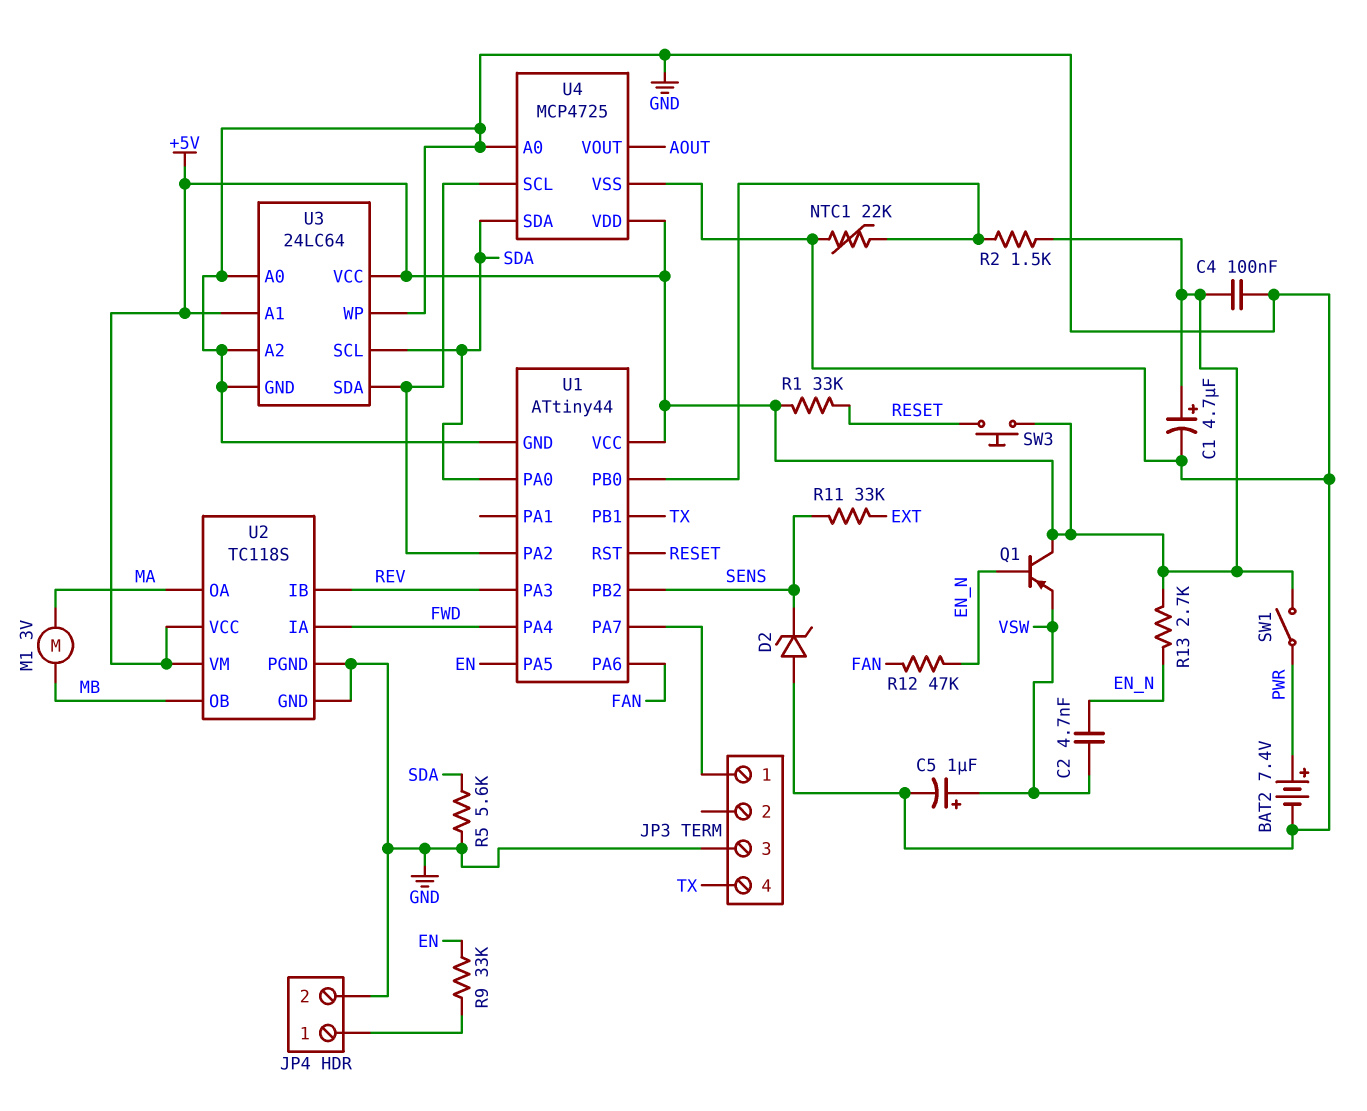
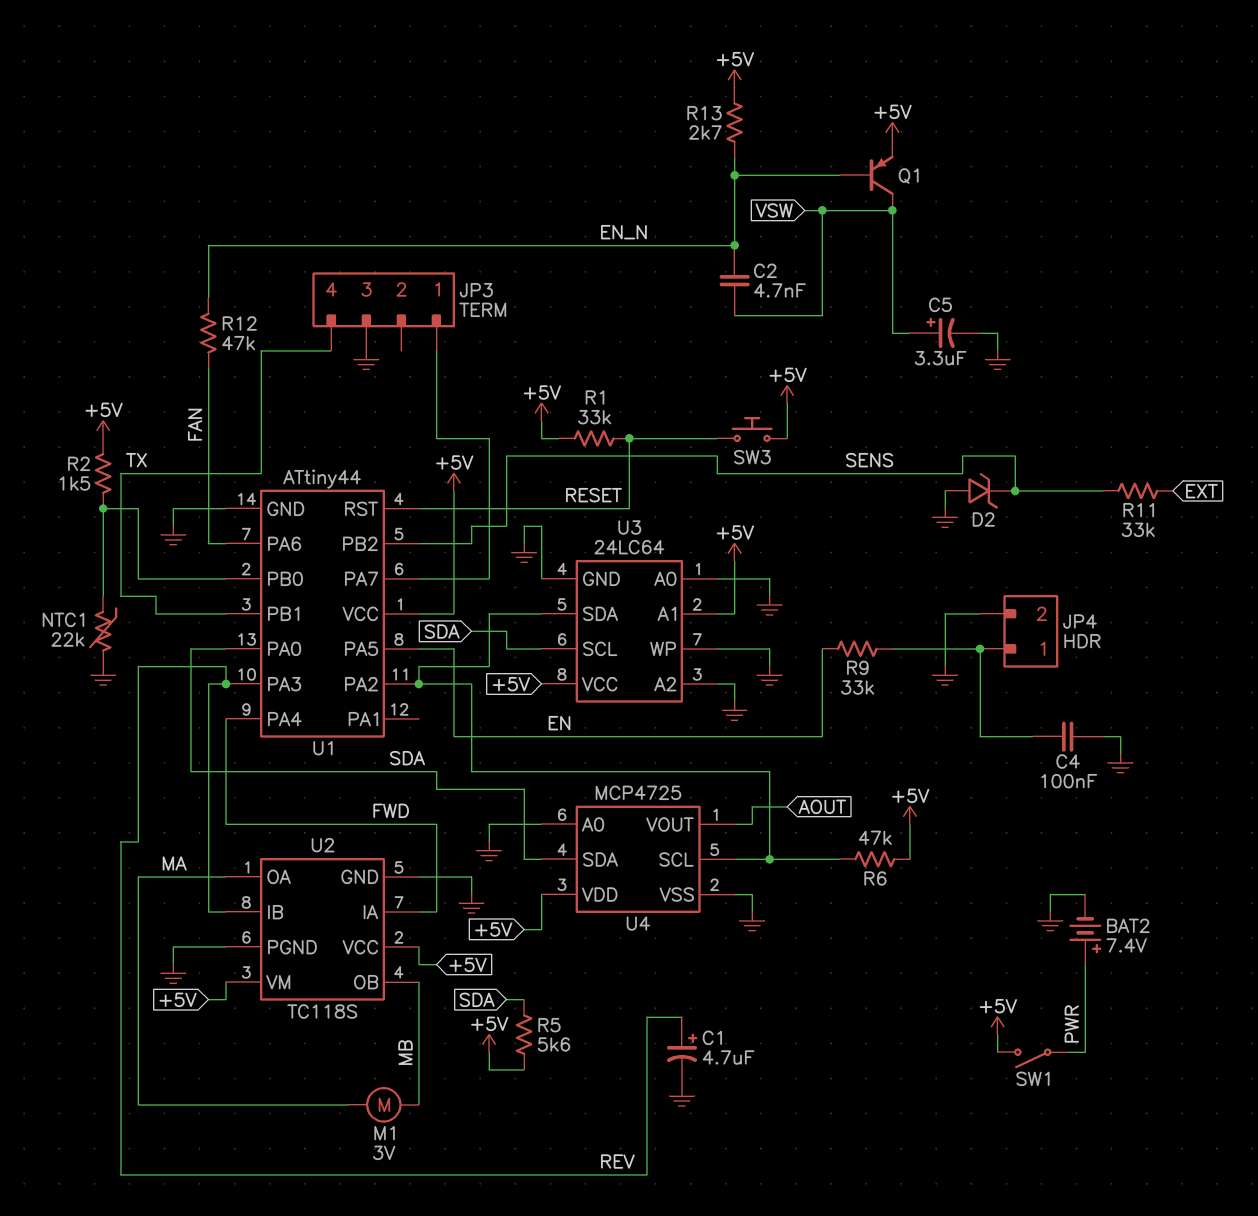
C1: 4.7uF (plus +5V, minus GND) -> 4.7uF (plus REV, minus GND)
C4: 100nF (+5V, GND) -> 100nF (GND, JP4/1)
C5: 1uF (plus VSW, minus GND) -> 3.3uF (plus VSW, minus GND)
Q1: PNP (B EN_N, C +5V, E VSW) -> PNP (B EN_N, C VSW, E +5V)
R5: 5.6k (GND, SDA) -> 5.6k (+5V, SDA)
R6: none -> 47k (+5V, U1/PA2)

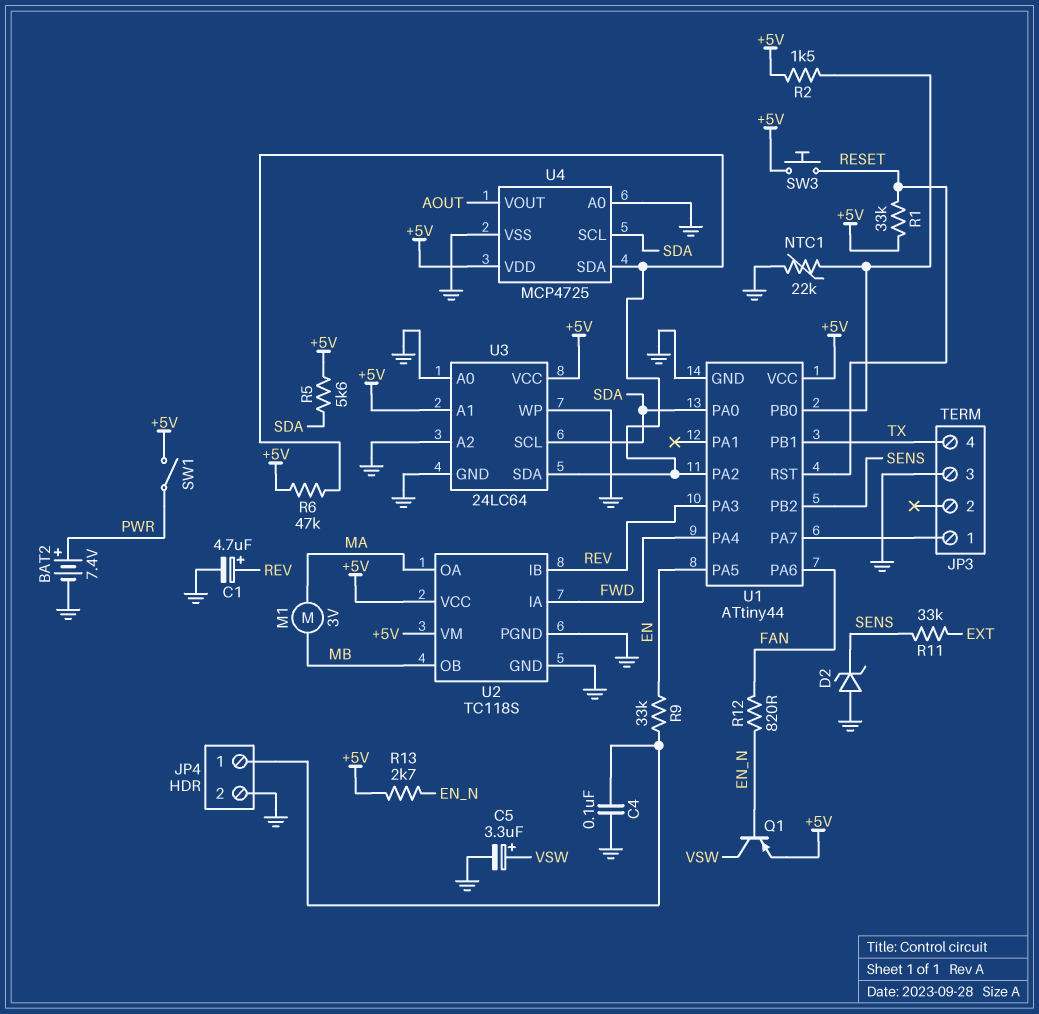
C2: 4.7nF (EN_N, VSW) -> none
R12: 47k (EN_N, FAN) -> 820 (EN_N, FAN)
U4 pin SCL: U1/PA2 -> SDA
U4 pin SDA: SDA -> U1/PA2

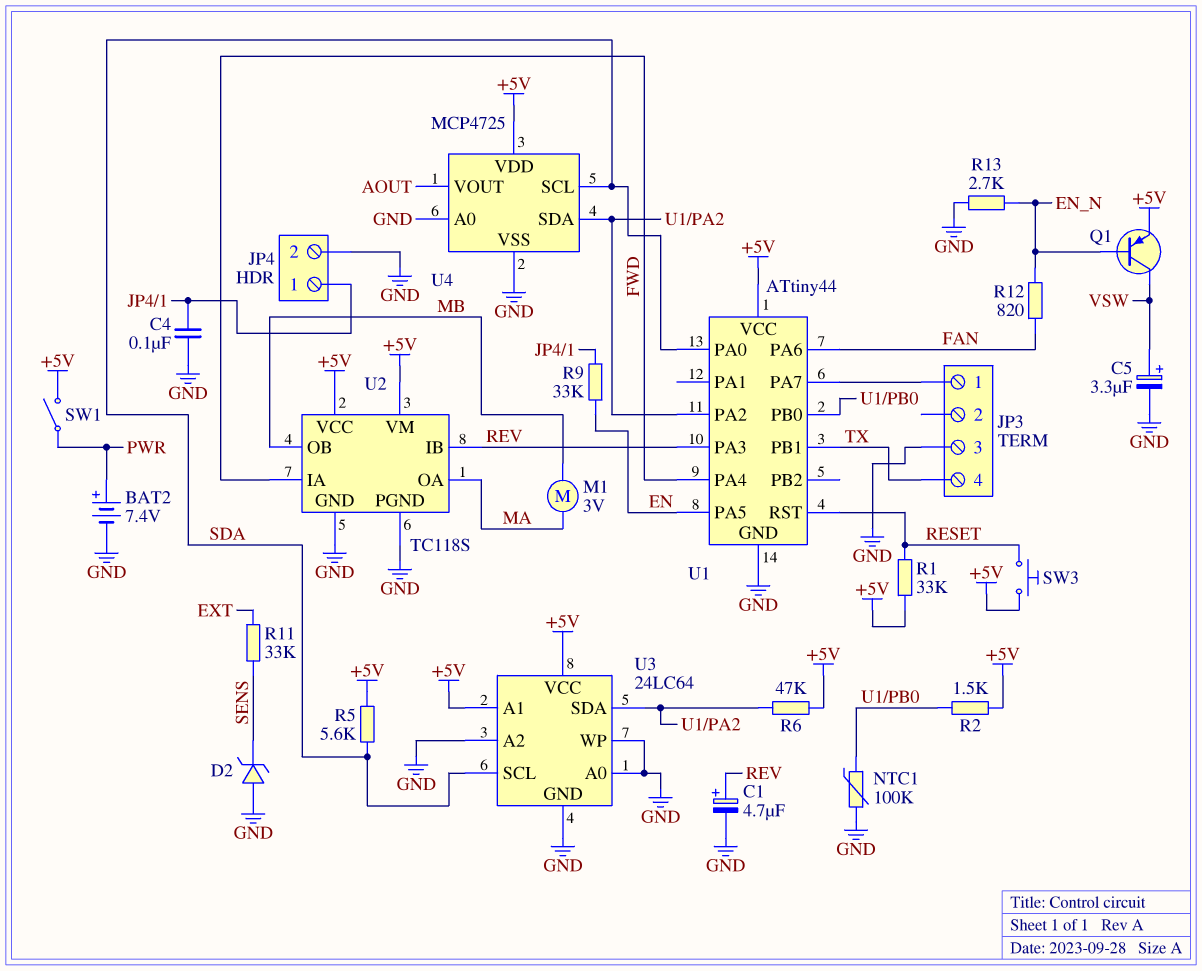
NTC1: 22k (GND, U1/PB0) -> 100k (GND, U1/PB0)
R13: 2.7k (+5V, EN_N) -> 2.7k (EN_N, GND)
U1 pin PB2: SENS -> none

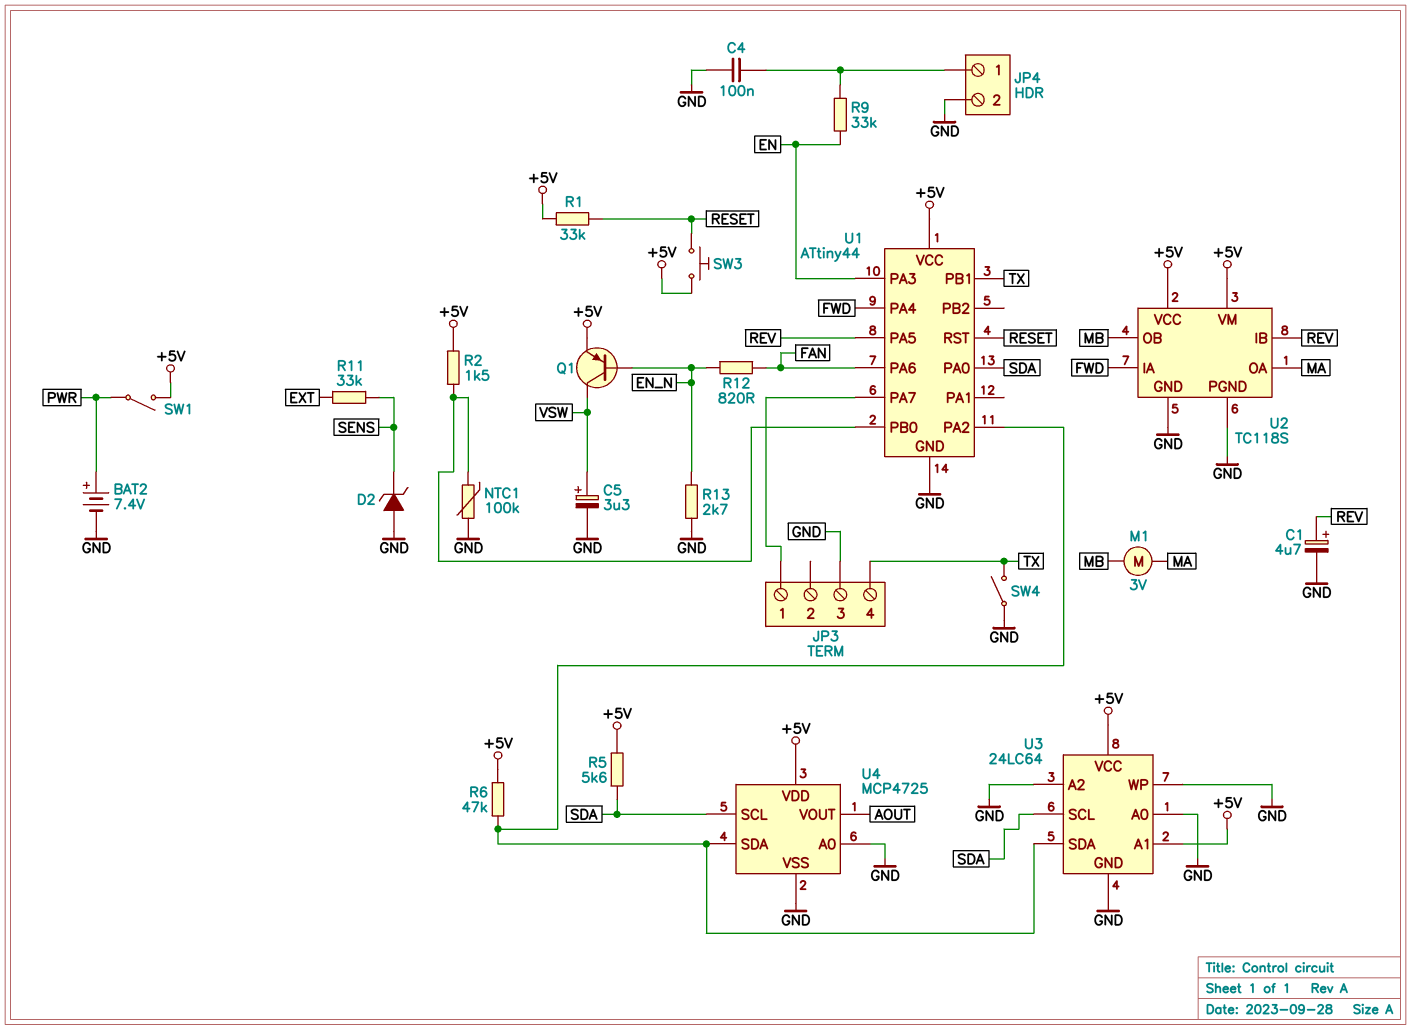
SW4: none -> switch (GND, TX)
U1 pin PA3: REV -> EN
U1 pin PA5: EN -> REV

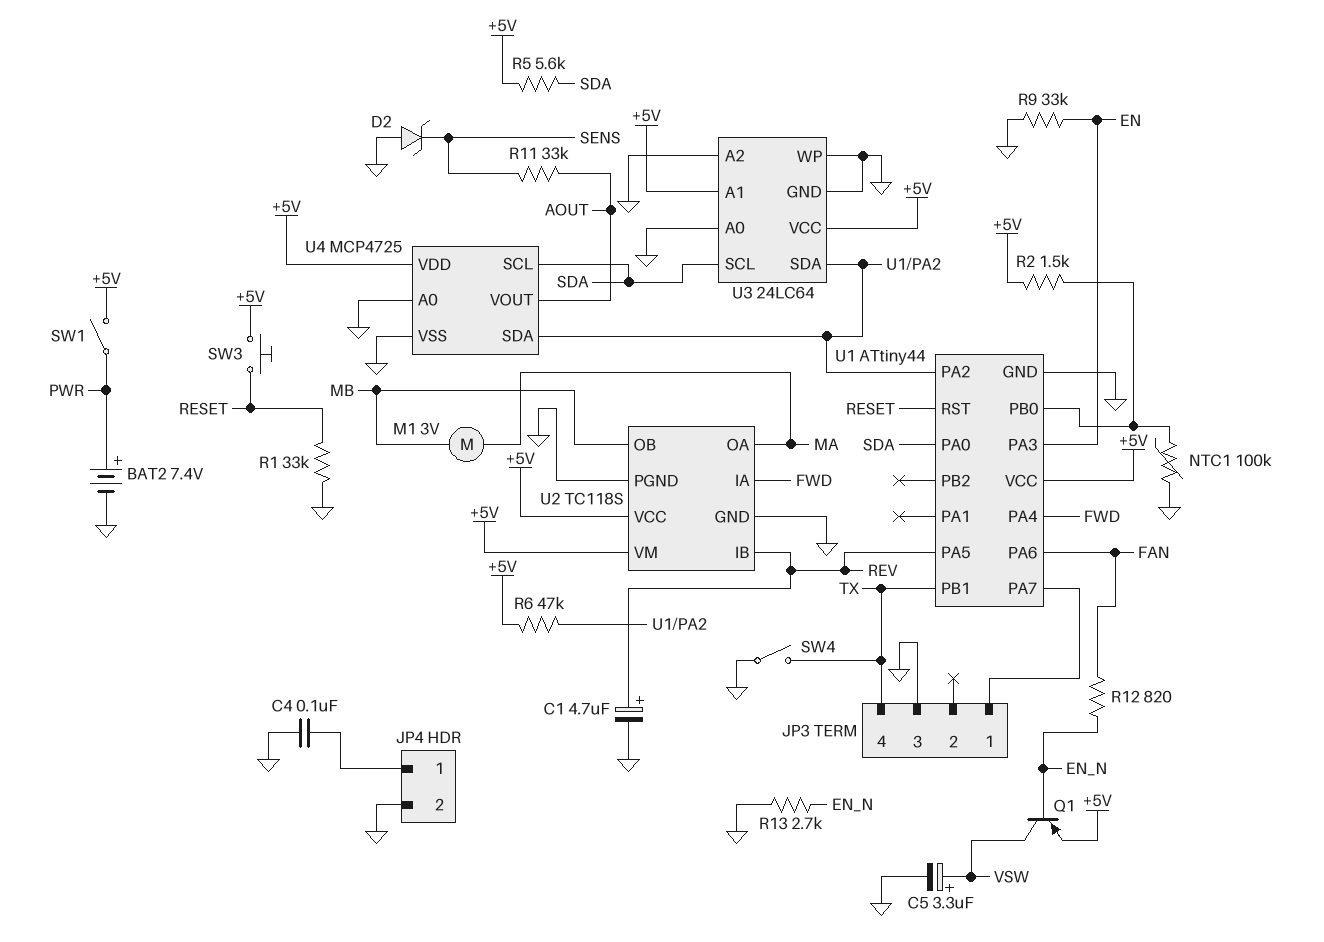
R1: 33k (+5V, RESET) -> 33k (GND, RESET)
R9: 33k (EN, JP4/1) -> 33k (EN, GND)
R11: 33k (EXT, SENS) -> 33k (AOUT, SENS)

